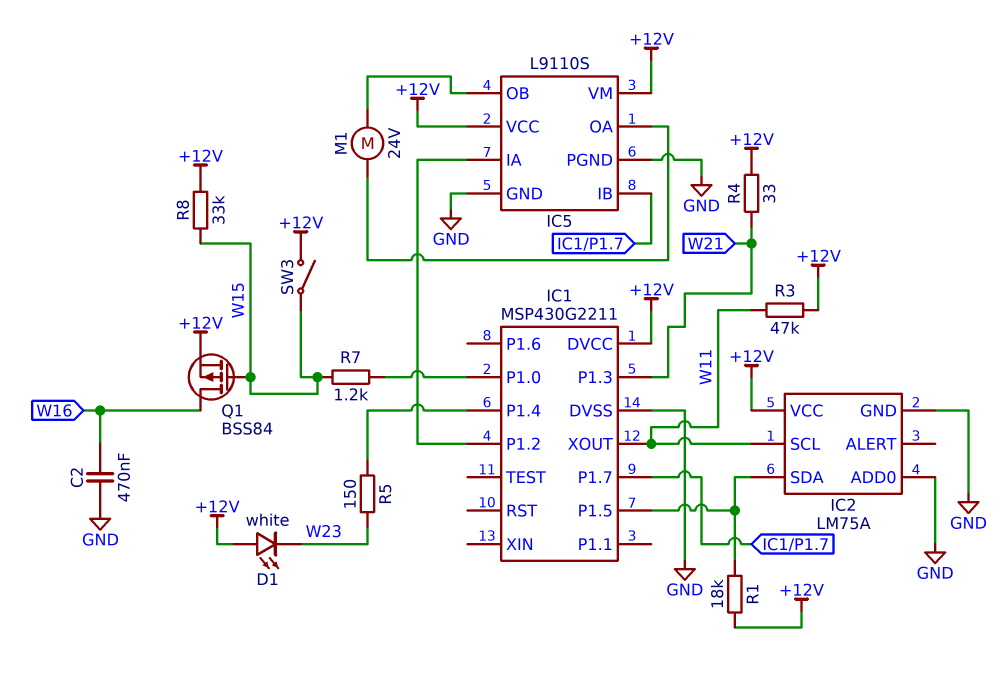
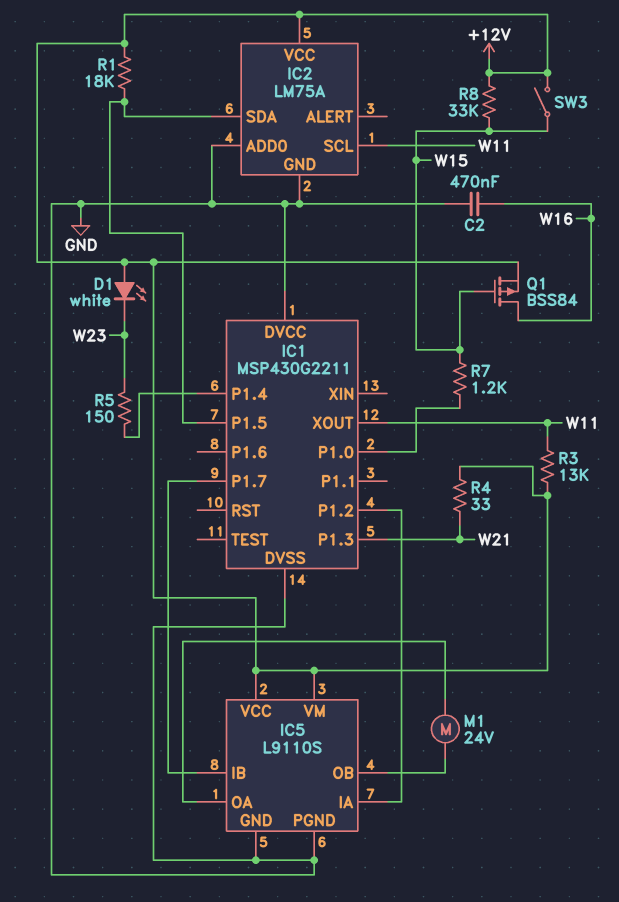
IC1 pin DVCC: +12V -> GND
R3: 47k (+12V, W11) -> 13k (+12V, W11)

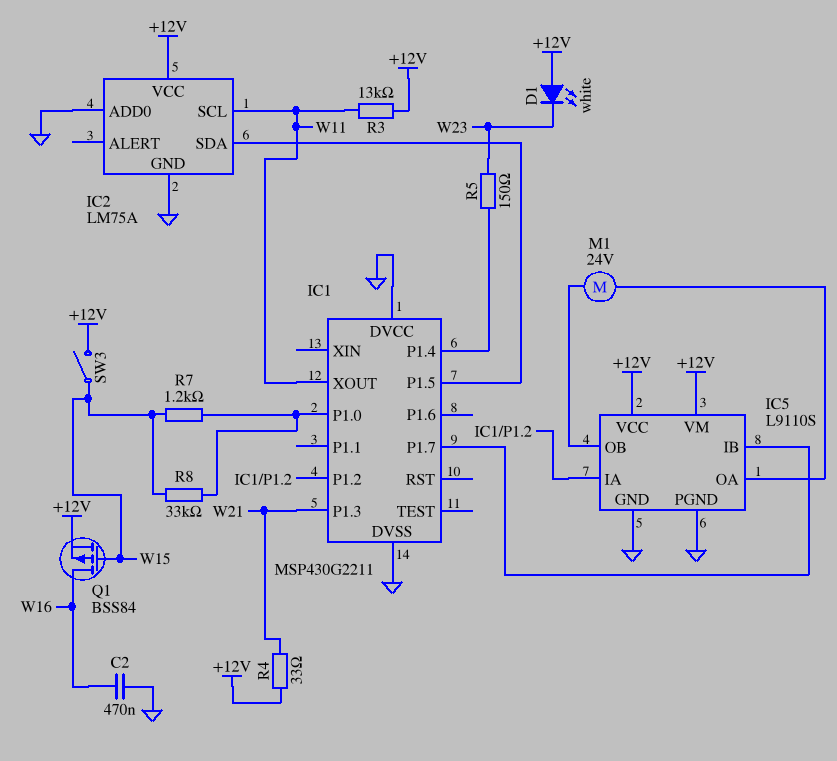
R1: 18k (+12V, IC1/P1.5) -> none
R8: 33k (+12V, W15) -> 33k (IC1/P1.0, W15)

